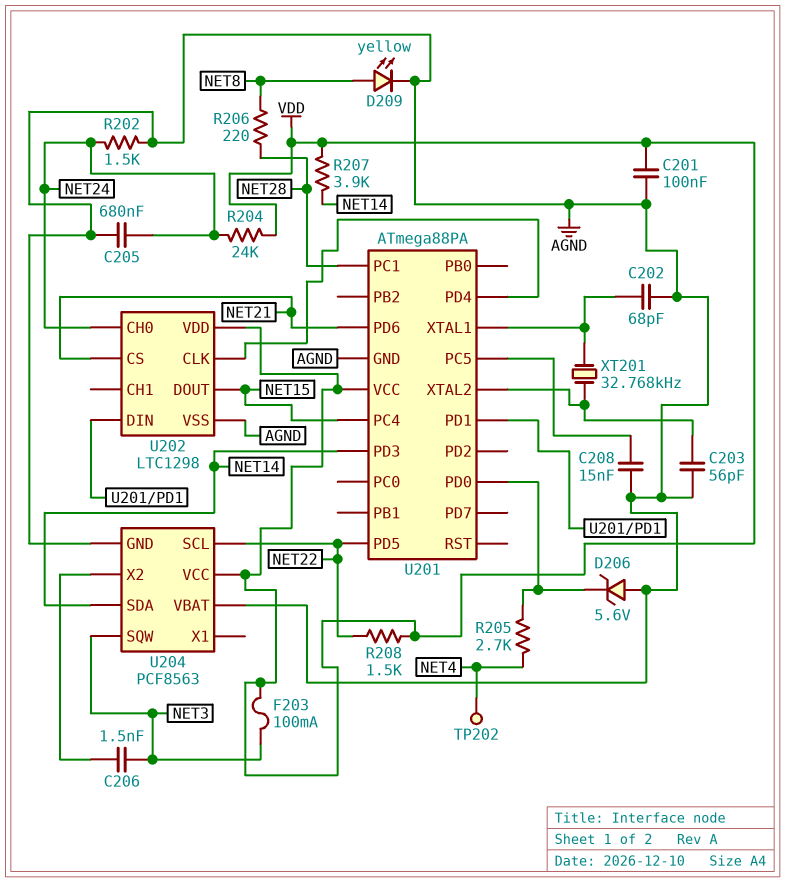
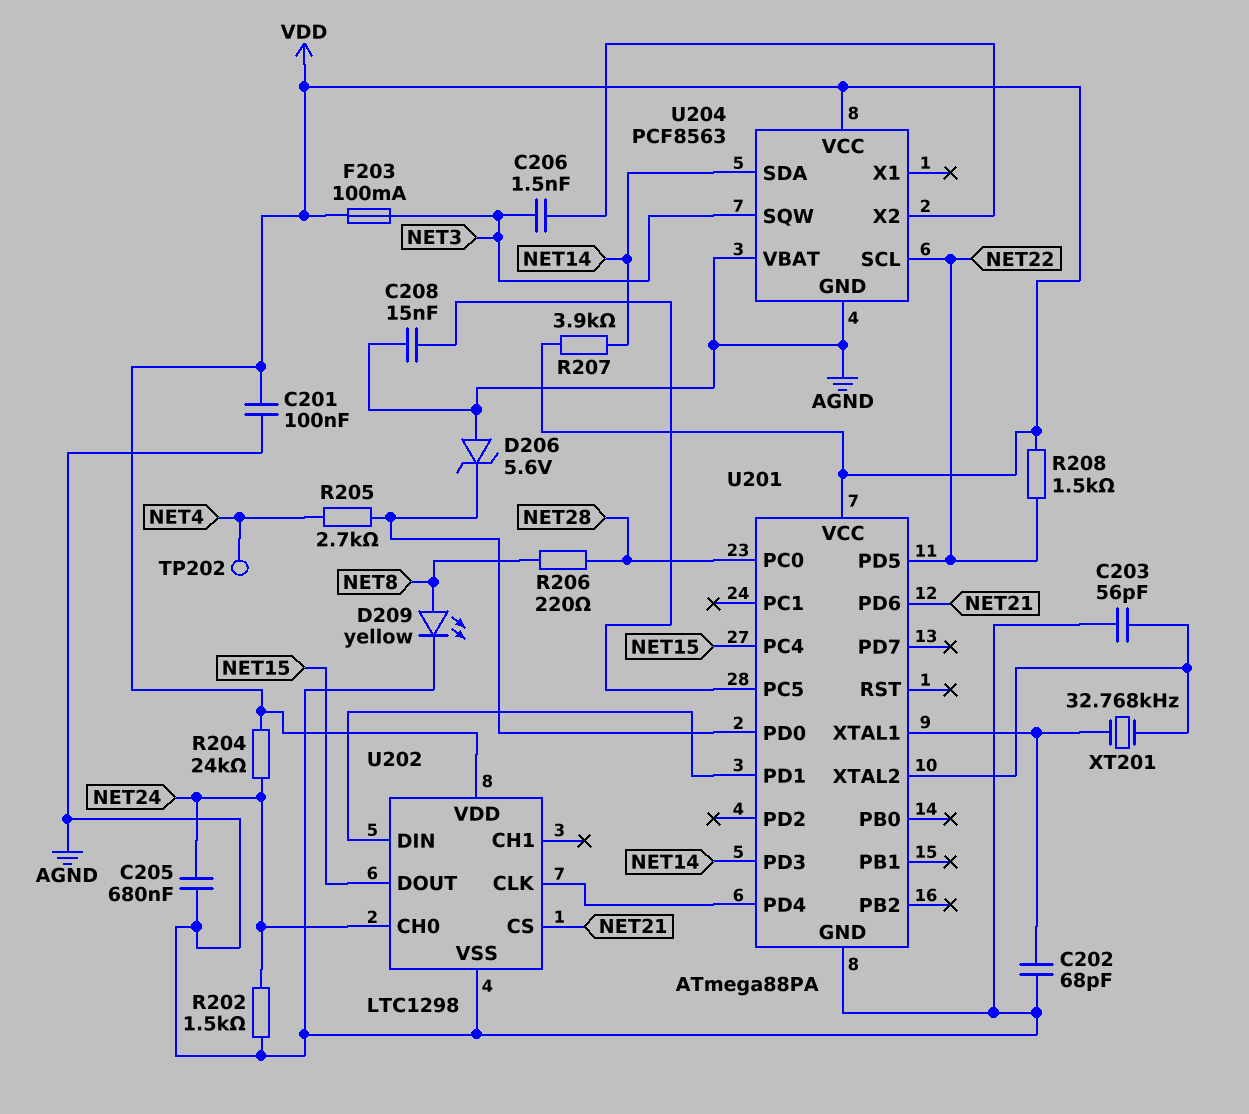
U201 pin PC0: none -> NET28
U201 pin PC1: NET28 -> none

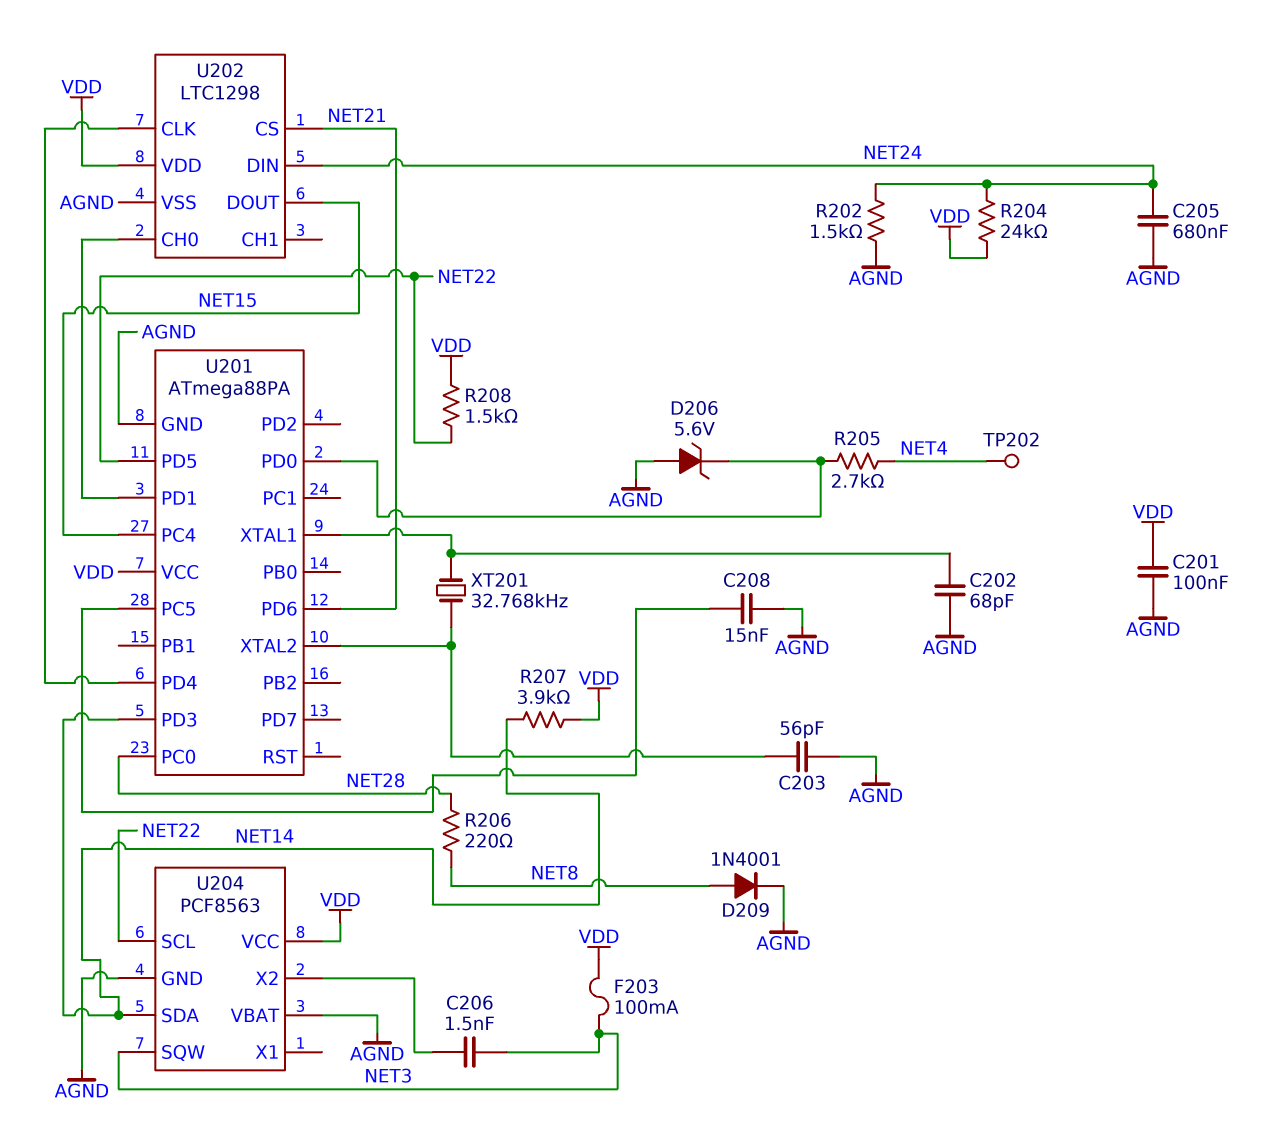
D209: LED yellow (A NET8, K AGND) -> diode 1N4001 (A NET8, K AGND)
U202 pin CH0: NET24 -> U201/PD1
U202 pin DIN: U201/PD1 -> NET24

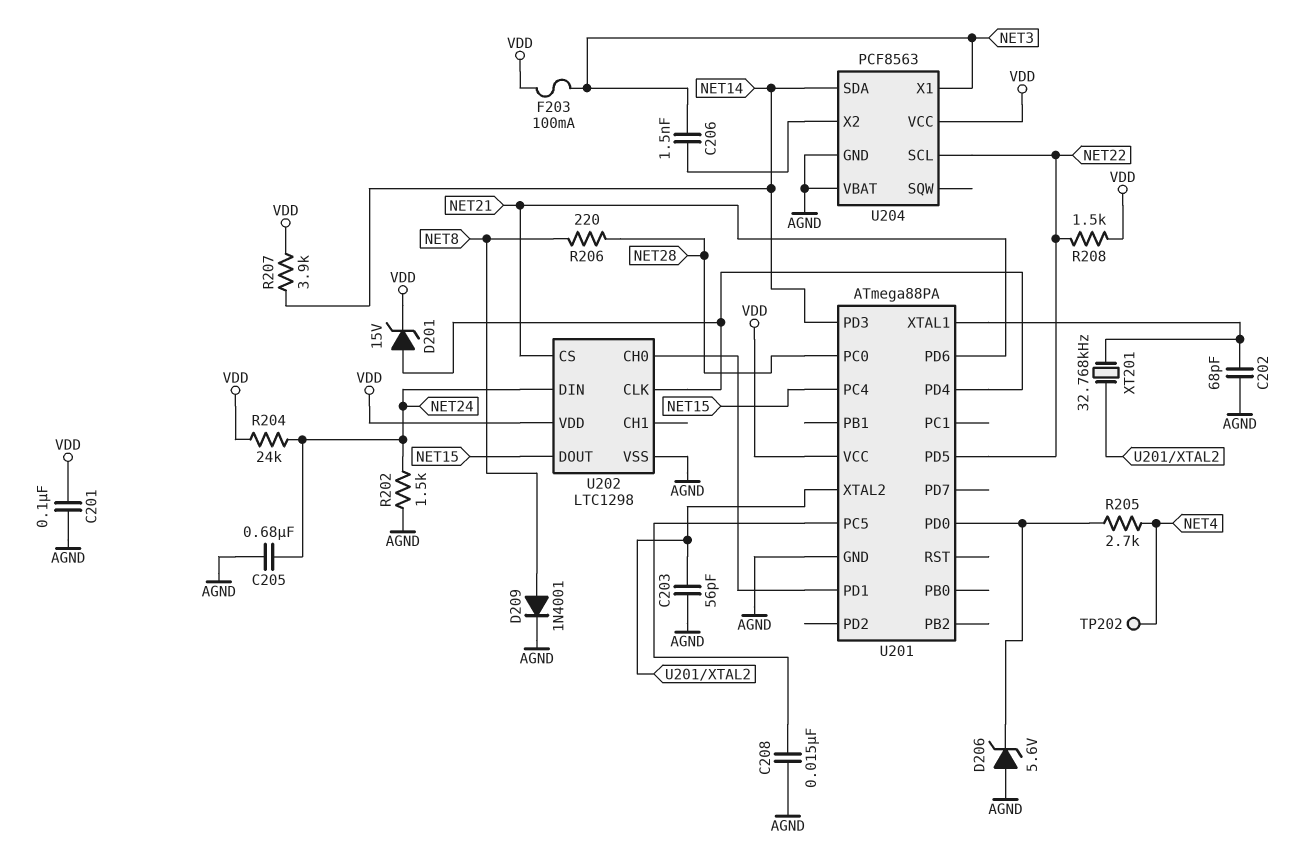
D201: none -> zener 15V (A U201/PD4, K VDD)
U204 pin SQW: NET3 -> none
U204 pin X1: none -> NET3

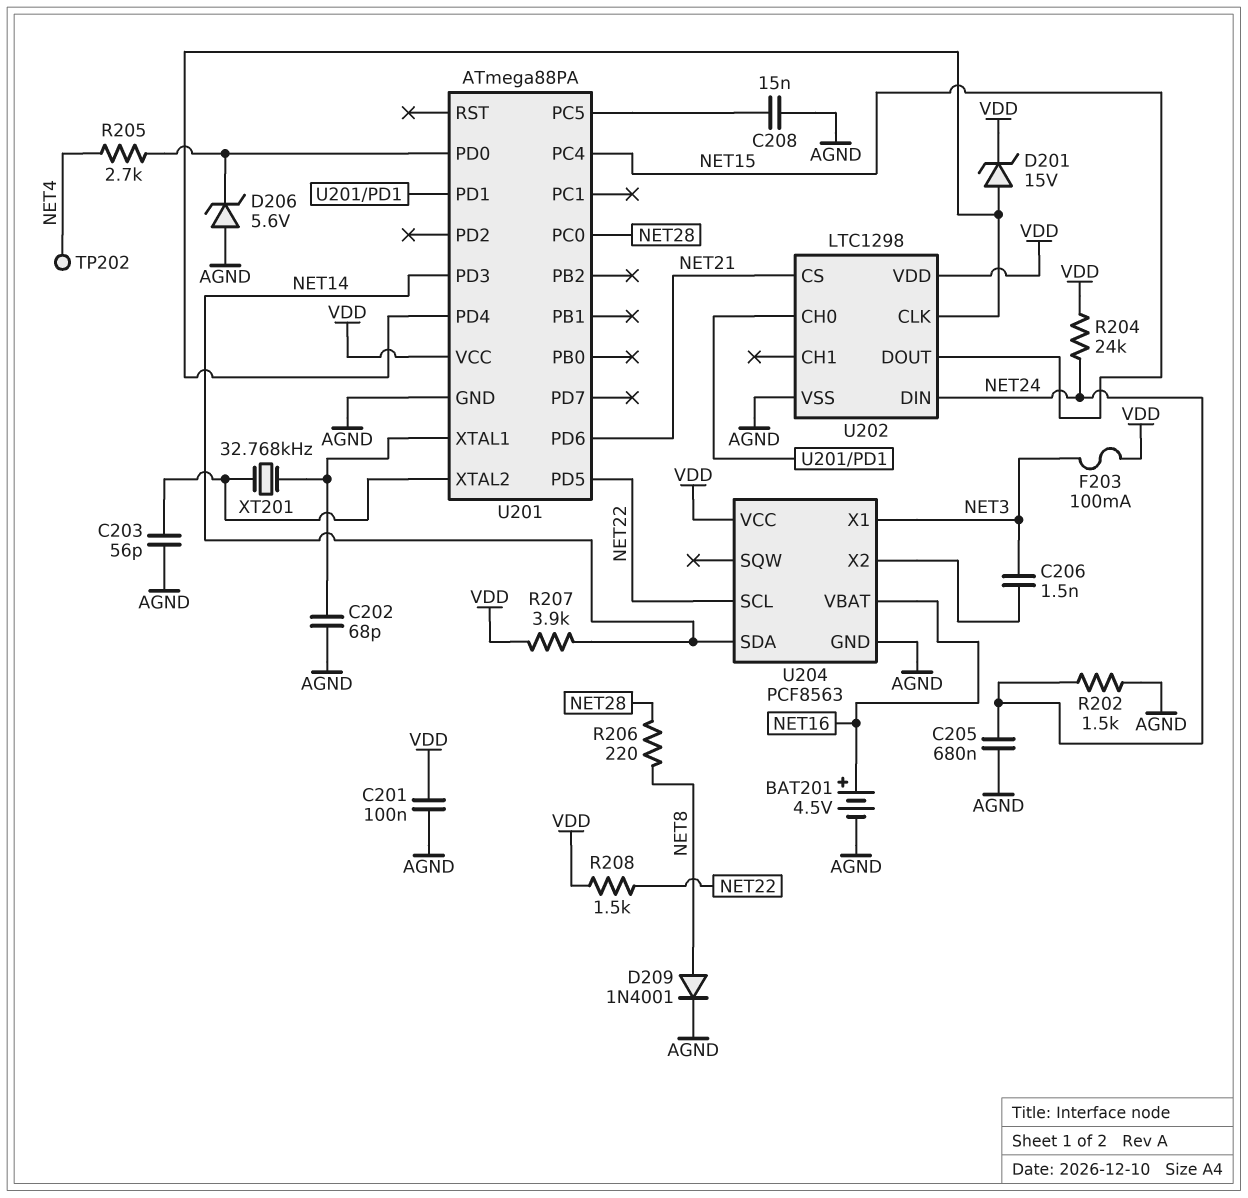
BAT201: none -> 4.5V (plus NET16, minus AGND)
U204 pin VBAT: AGND -> NET16

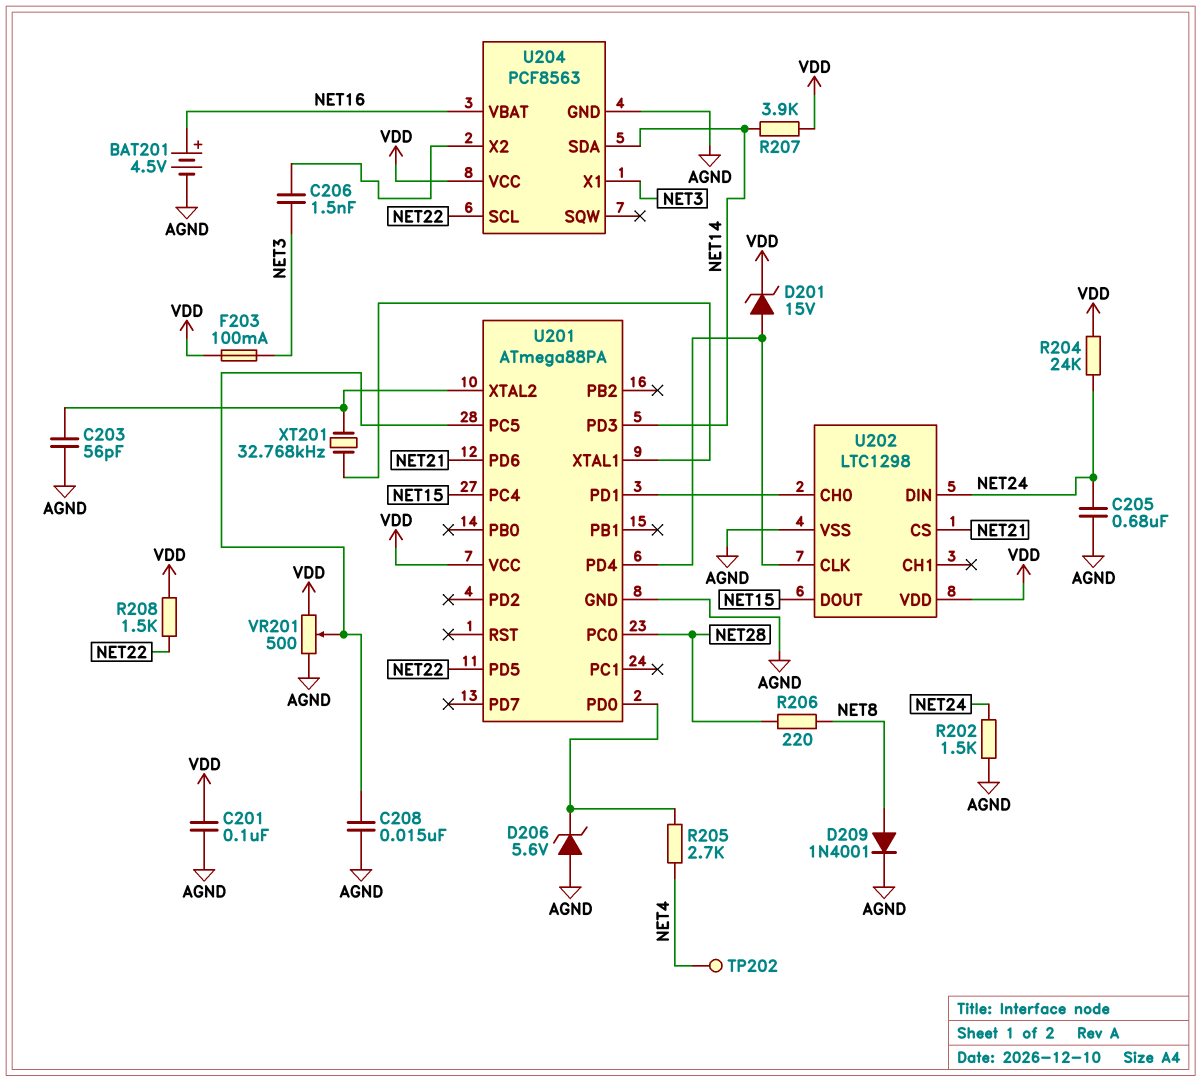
C202: 68pF (AGND, U201/XTAL1) -> none
VR201: none -> 500 (AGND, VDD, wiper U201/PC5)

